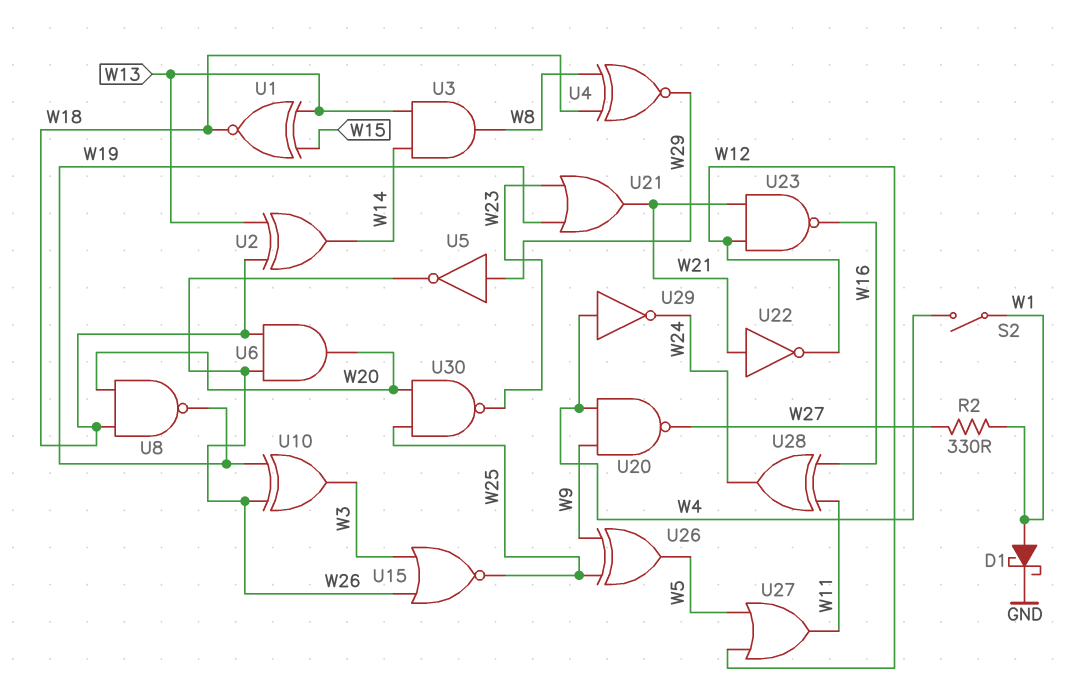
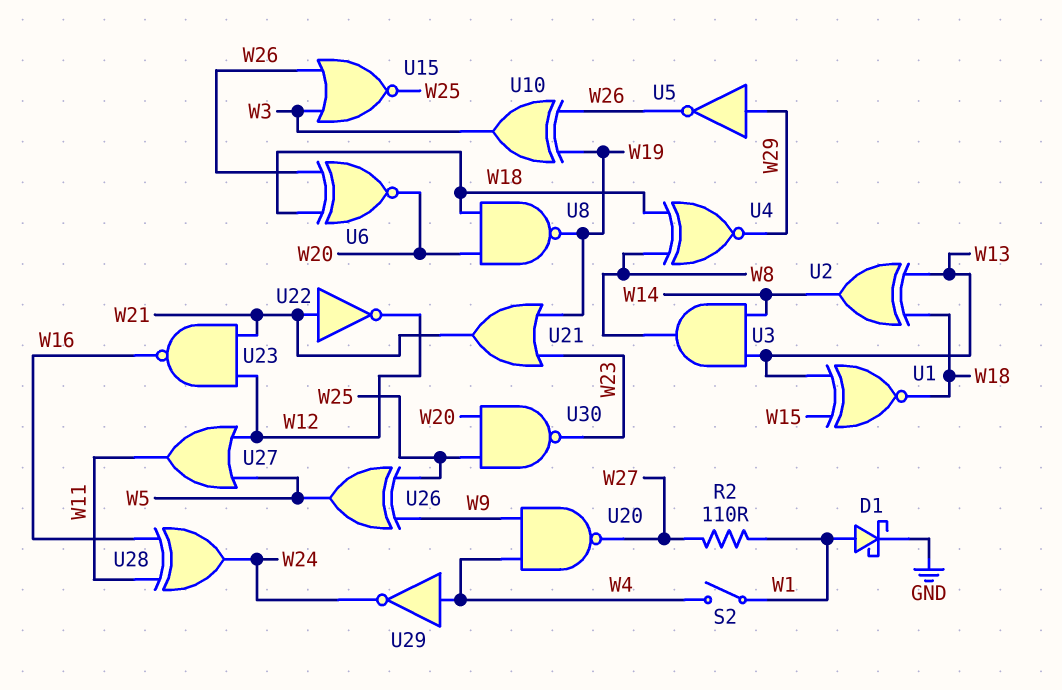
R2: 330 (W1, W27) -> 110 (W1, W27)
U6: AND (in W18, in W26, out W20) -> XNOR (in W18, in W26, out W20)

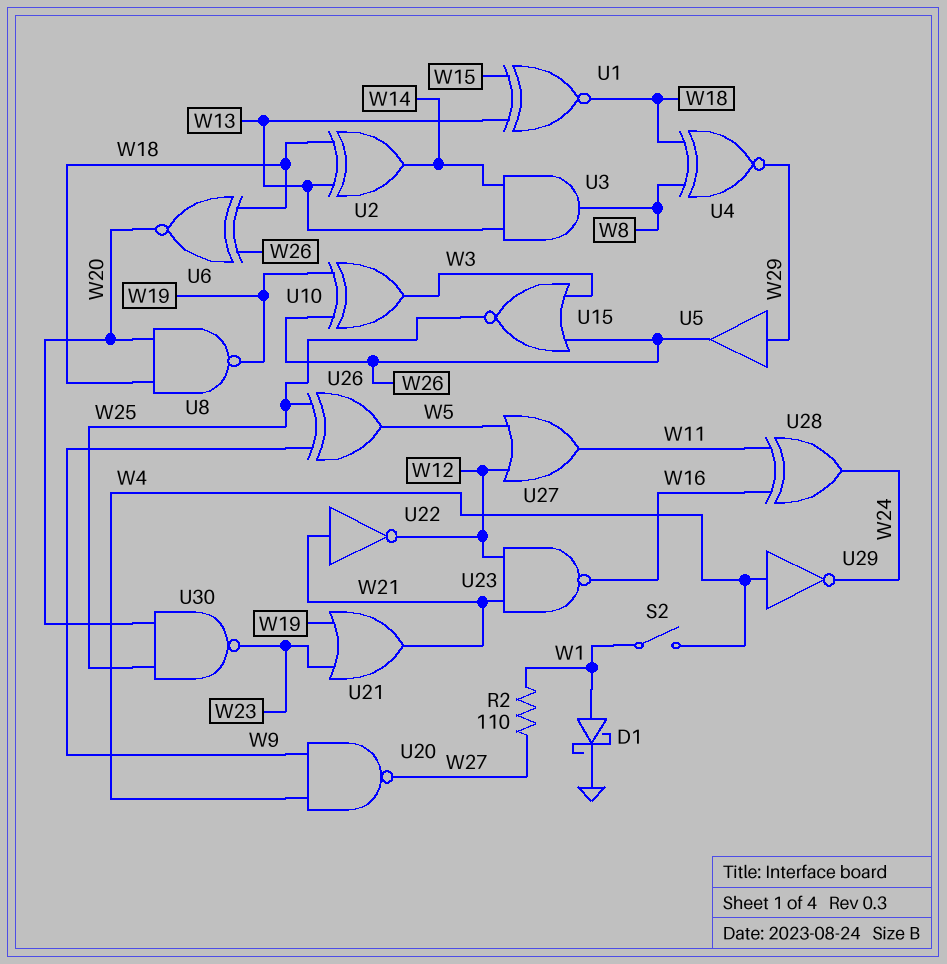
U5: NOT (in W29, out W26) -> buffer (in W29, out W26)

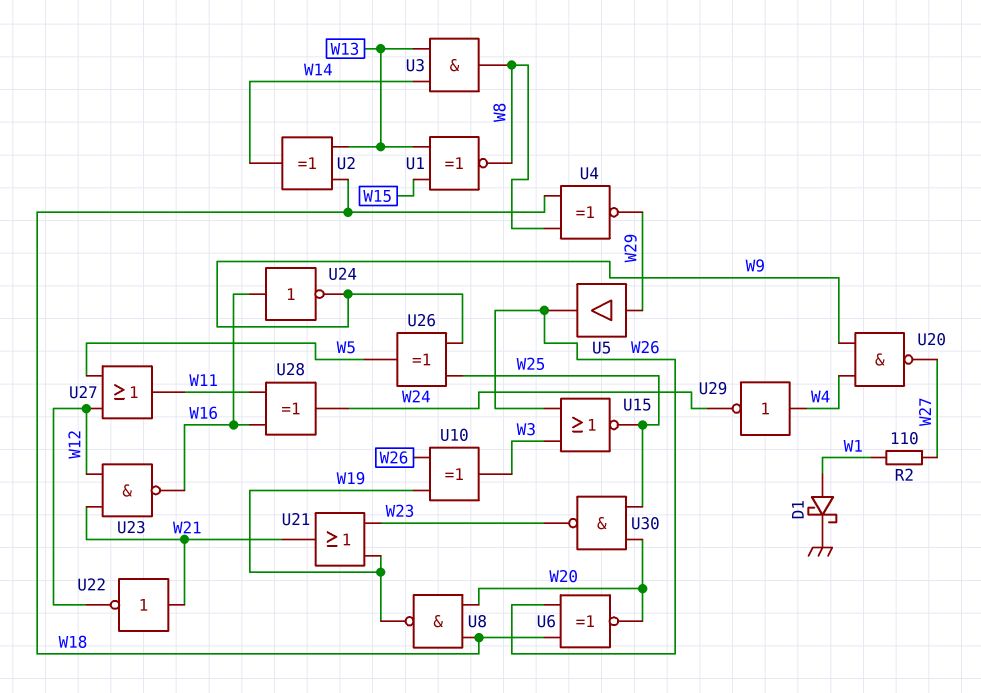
S2: switch (W1, W4) -> none
U1: XNOR (in W13, in W15, out W18) -> XNOR (in W13, in W15, out W8)
U24: none -> NOT (in W16, out W9)

